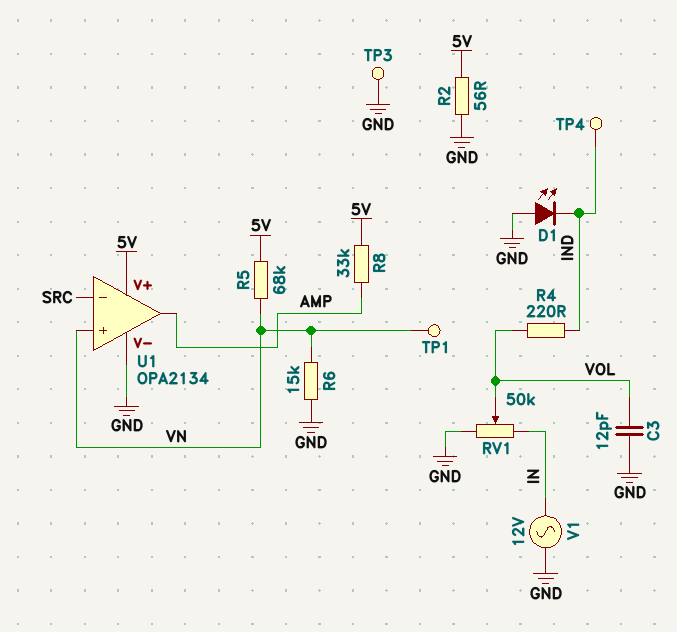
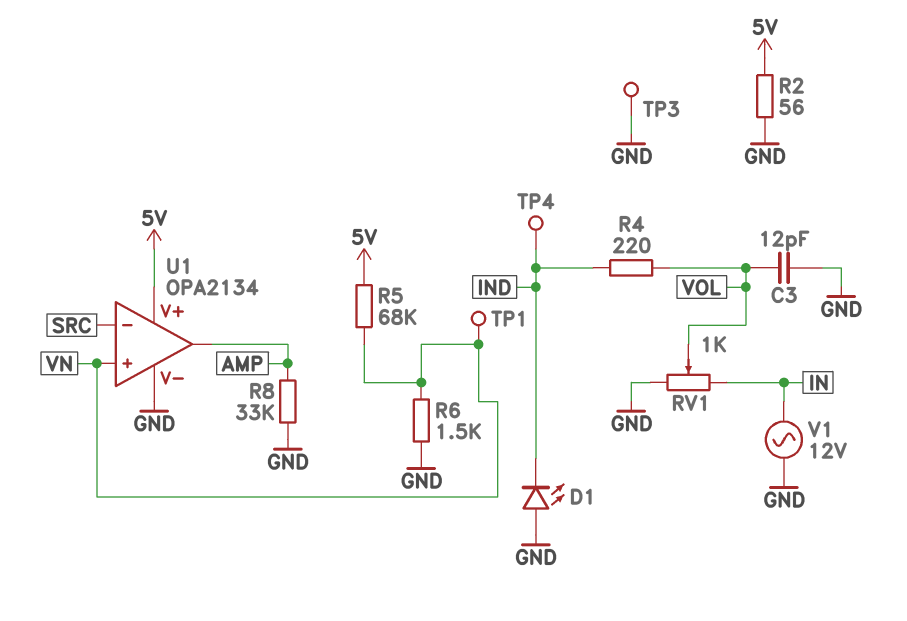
R6: 15k (GND, VN) -> 1.5k (GND, VN)
R8: 33k (5V, AMP) -> 33k (AMP, GND)
RV1: 50k (GND, IN, wiper VOL) -> 1k (GND, IN, wiper VOL)

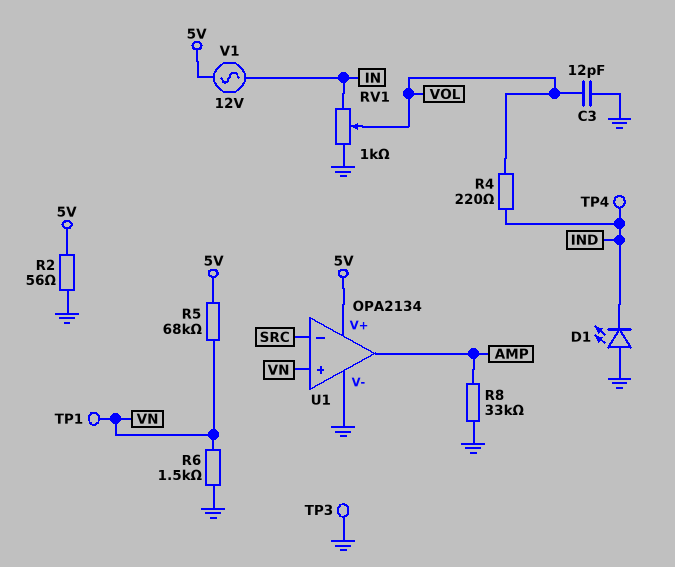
V1: AC 12V (GND, IN) -> AC 12V (5V, IN)

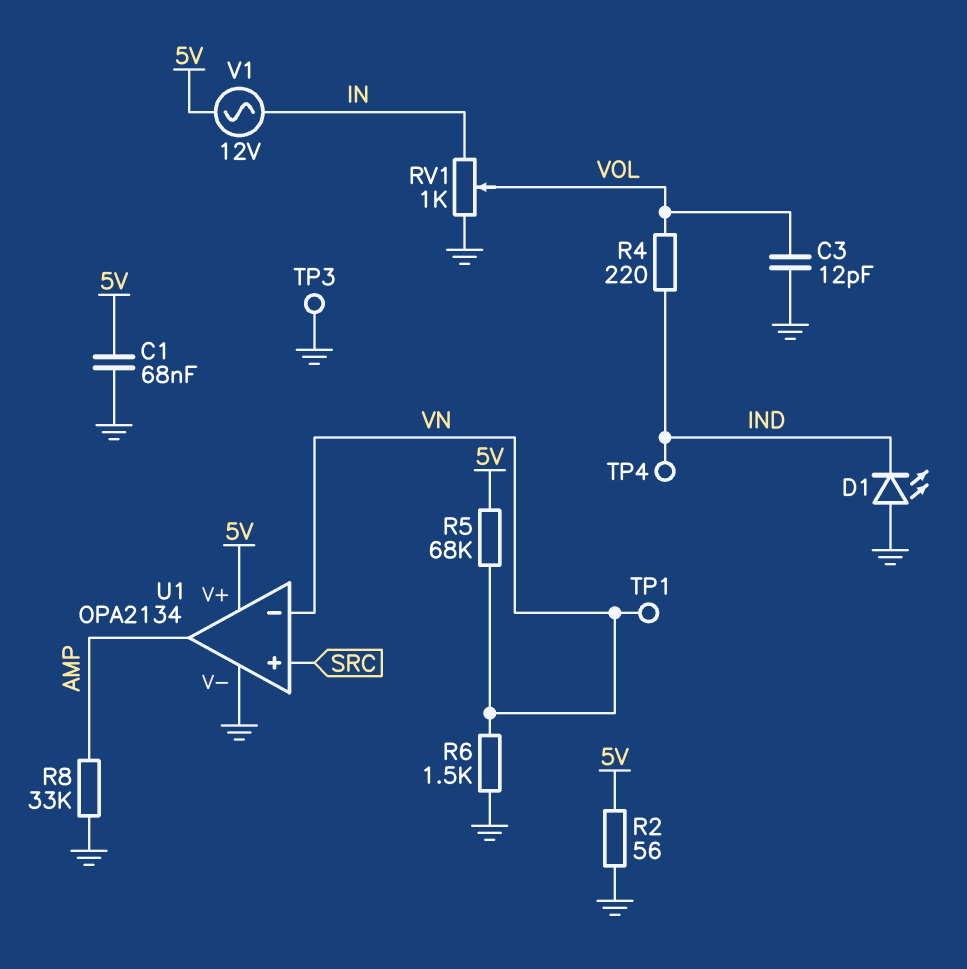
C1: none -> 68nF (5V, GND)
U1 pin in+: VN -> SRC
U1 pin in-: SRC -> VN

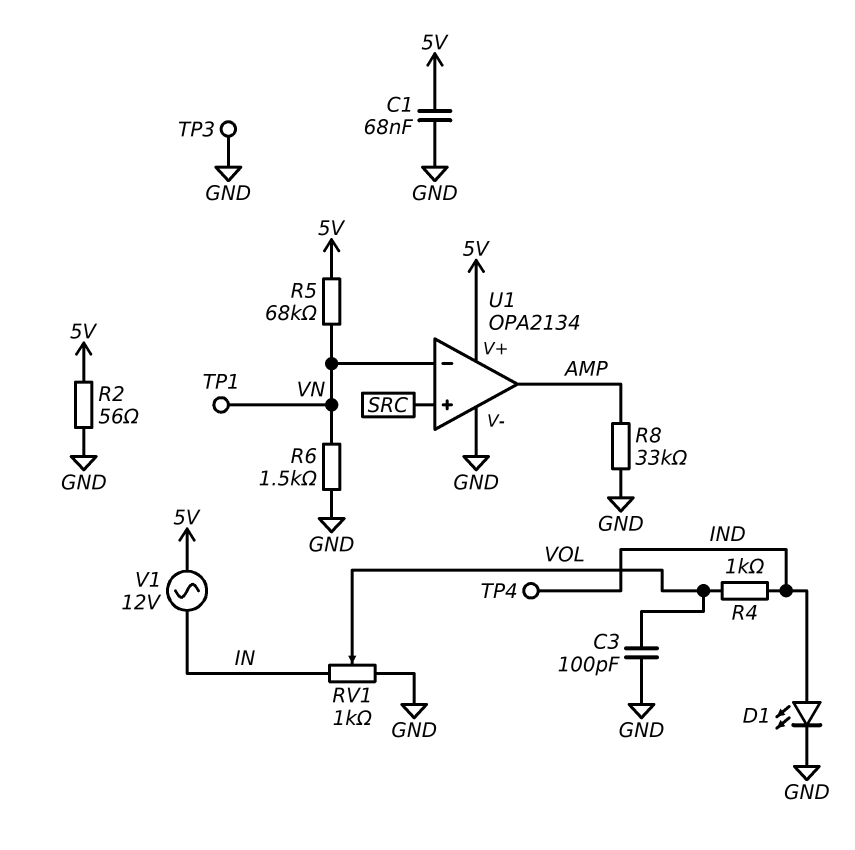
C3: 12pF (GND, VOL) -> 100pF (GND, VOL)
D1: LED (A GND, K IND) -> LED (A IND, K GND)
R4: 220 (IND, VOL) -> 1k (IND, VOL)

